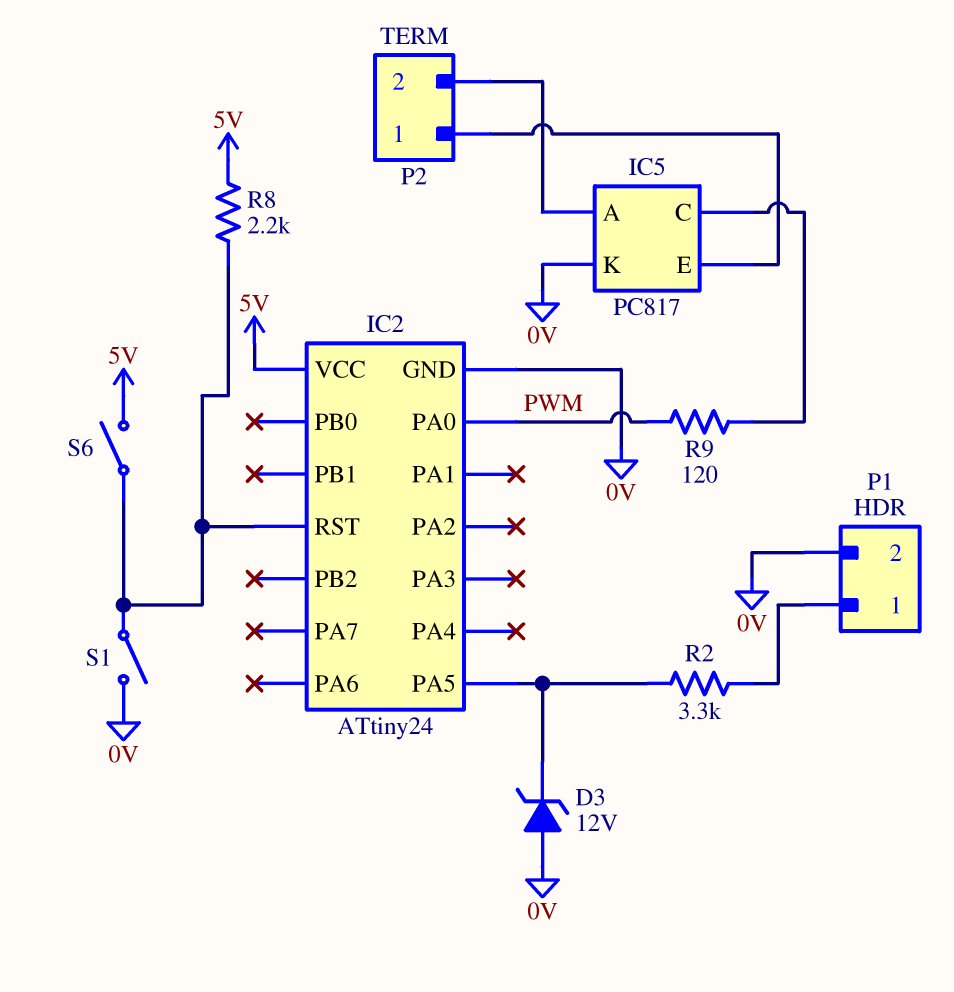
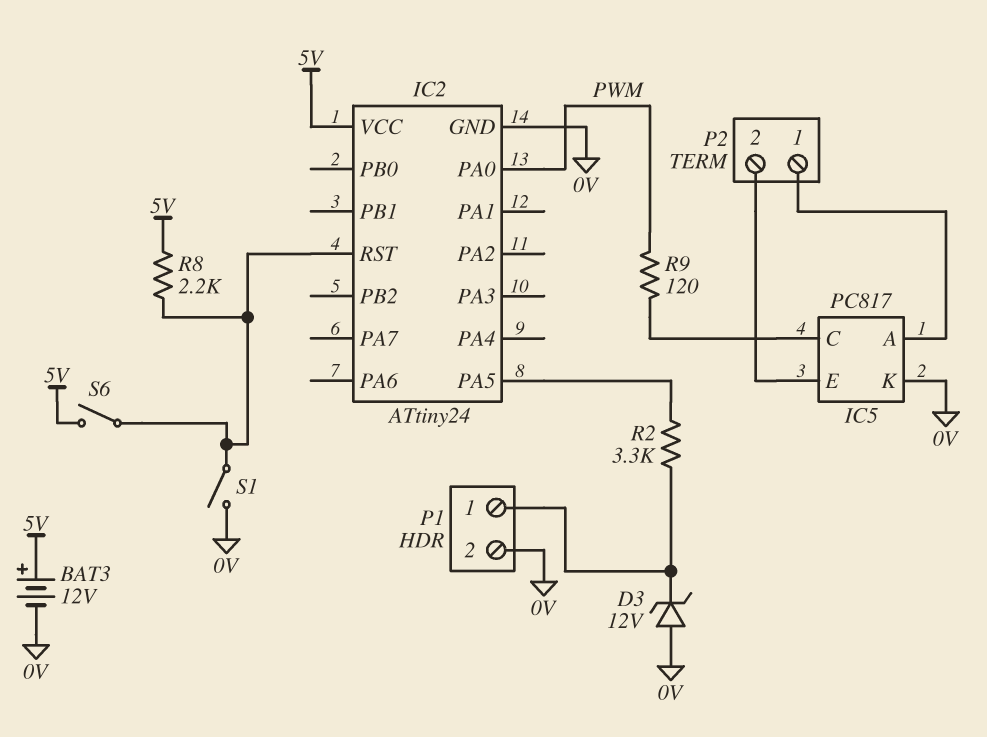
BAT3: none -> 12V (plus 5V, minus 0V)
D3: zener 12V (A 0V, K IC2/PA5) -> zener 12V (A 0V, K P1/1)
P2 pin 1: IC5/E -> IC5/A
P2 pin 2: IC5/A -> IC5/E

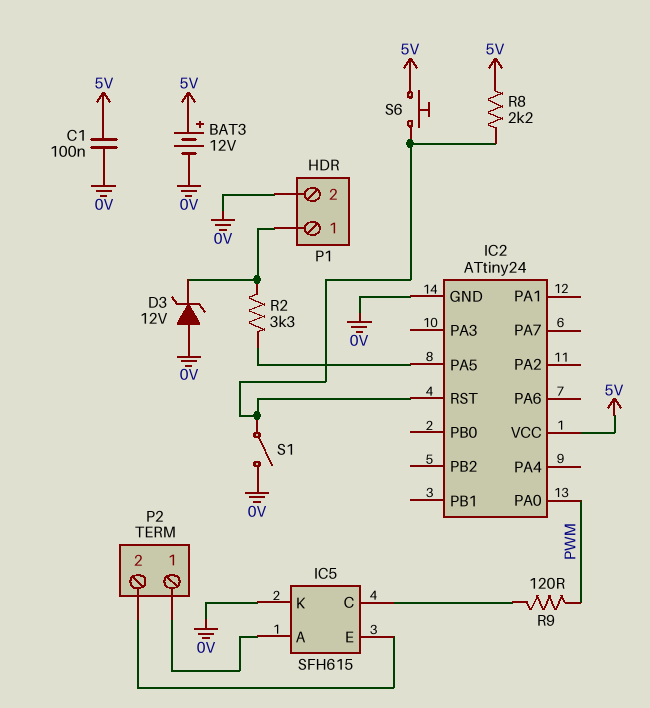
C1: none -> 100nF (0V, 5V)
IC5: PC817 -> SFH615
S6: switch (5V, IC2/RST) -> button (5V, IC2/RST)

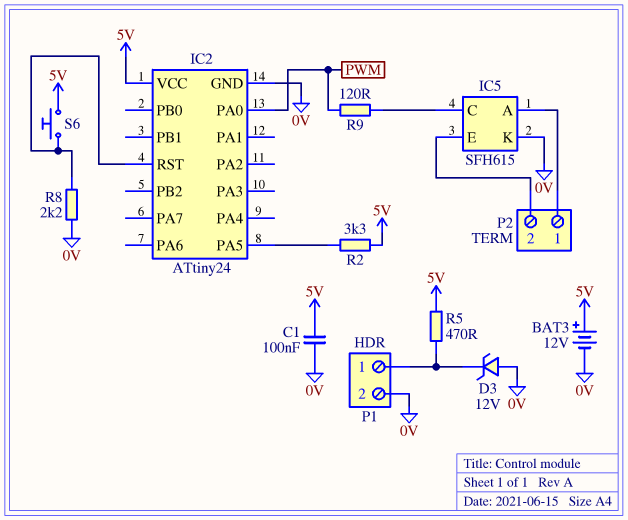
R2: 3.3k (IC2/PA5, P1/1) -> 3.3k (5V, IC2/PA5)
R5: none -> 470 (5V, P1/1)
R8: 2.2k (5V, IC2/RST) -> 2.2k (0V, IC2/RST)
S1: switch (0V, IC2/RST) -> none

